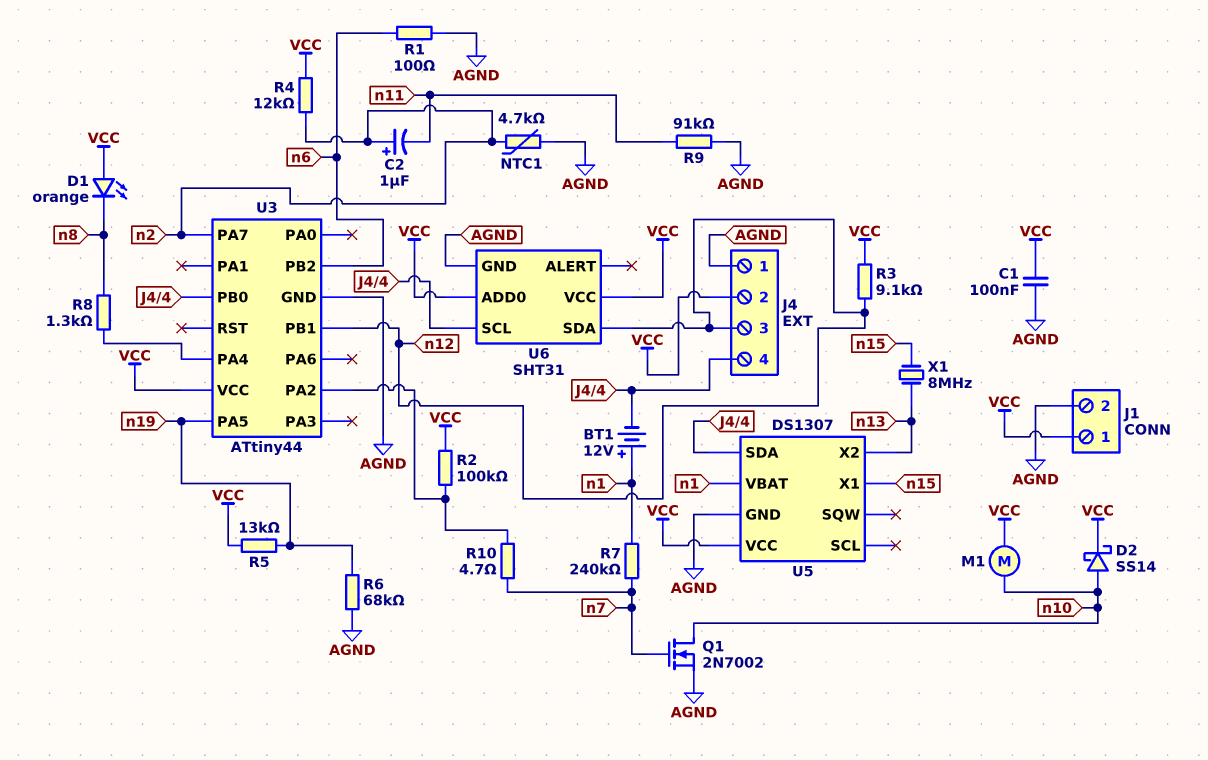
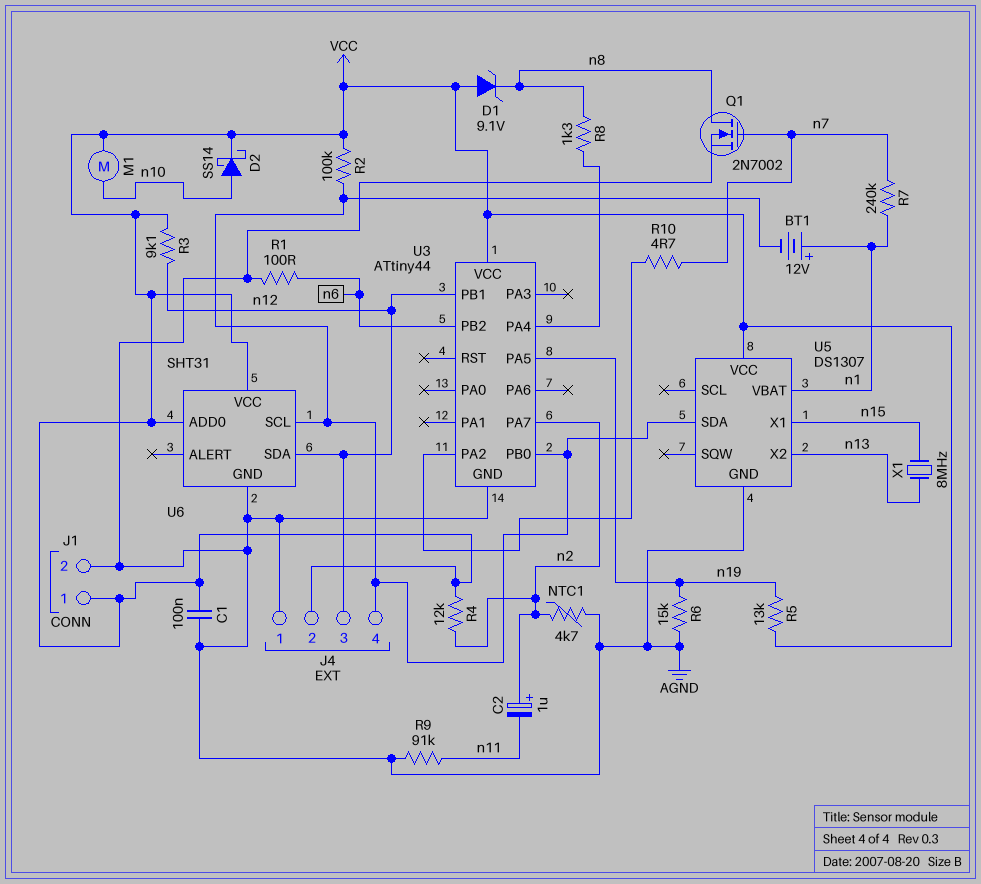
D1: LED orange (A VCC, K n8) -> zener 9.1V (A VCC, K n8)
Q1: NMOS 2N7002 (G n7, D n10, S AGND) -> NMOS 2N7002 (G n7, D n8, S AGND)
R2: 100k (U3/PA2, VCC) -> 100k (J4/4, VCC)
R6: 68k (AGND, n19) -> 15k (AGND, n19)

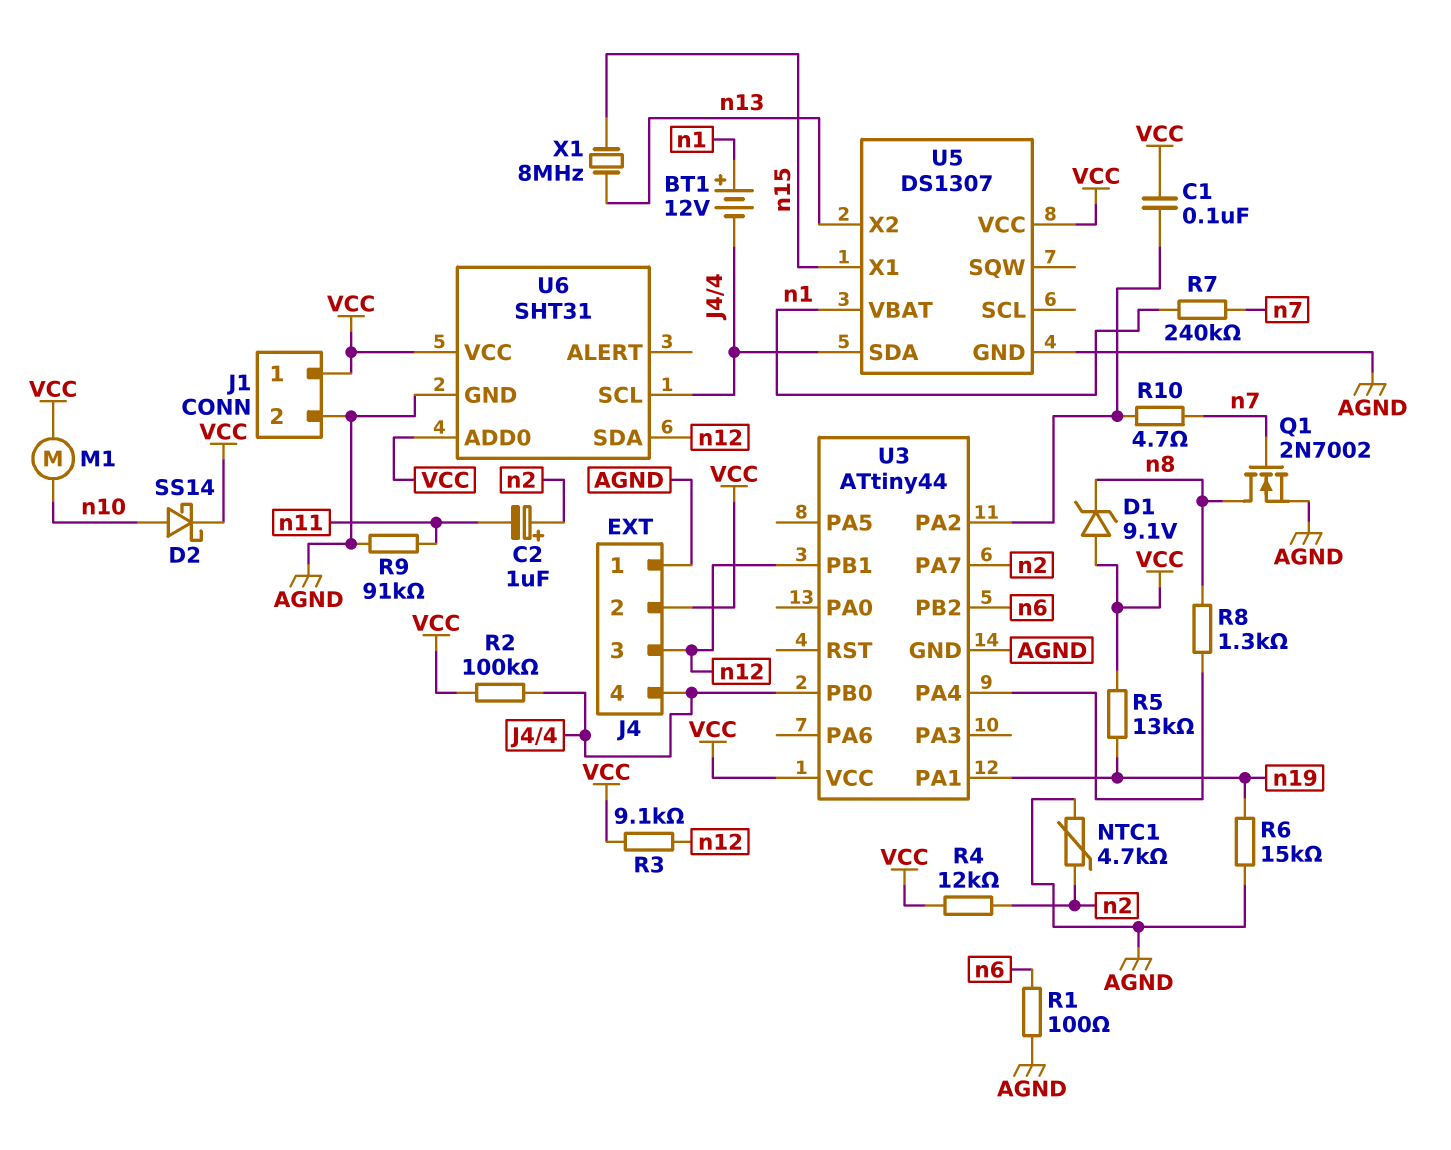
C1: 100nF (AGND, VCC) -> 100nF (U3/PA2, VCC)
U3 pin PA1: none -> n19
U3 pin PA5: n19 -> none

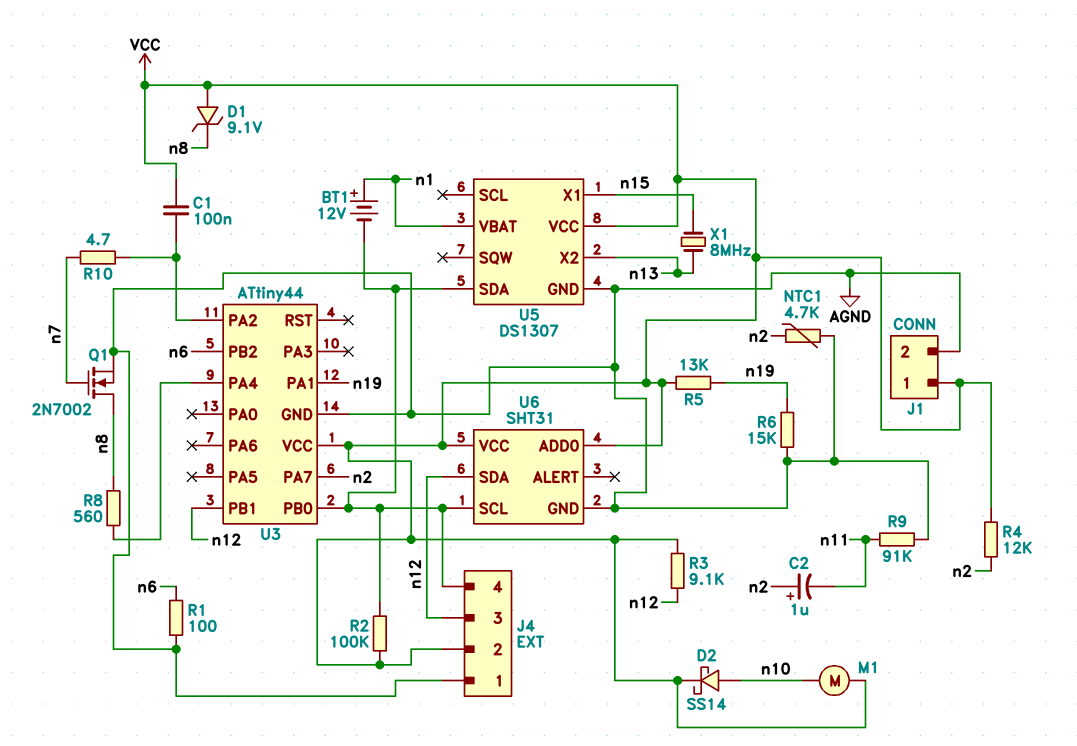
R7: 240k (n1, n7) -> none
R8: 1.3k (U3/PA4, n8) -> 560 (U3/PA4, n8)

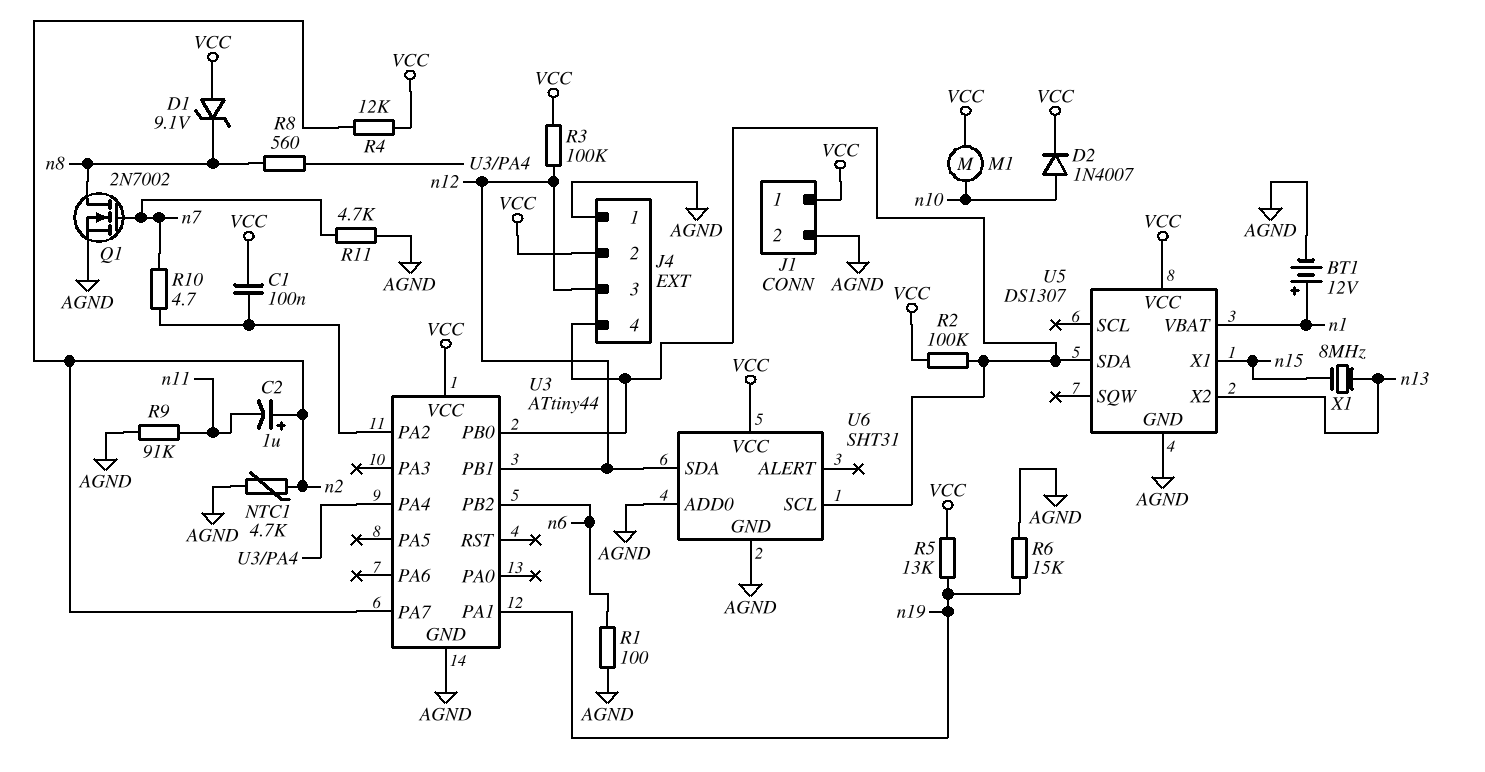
BT1: 12V (plus n1, minus J4/4) -> 12V (plus n1, minus AGND)
D2: schottky SS14 (A n10, K VCC) -> diode 1N4007 (A n10, K VCC)
R3: 9.1k (VCC, n12) -> 100k (VCC, n12)
R11: none -> 4.7k (AGND, n7)
U6 pin ADD0: VCC -> AGND

